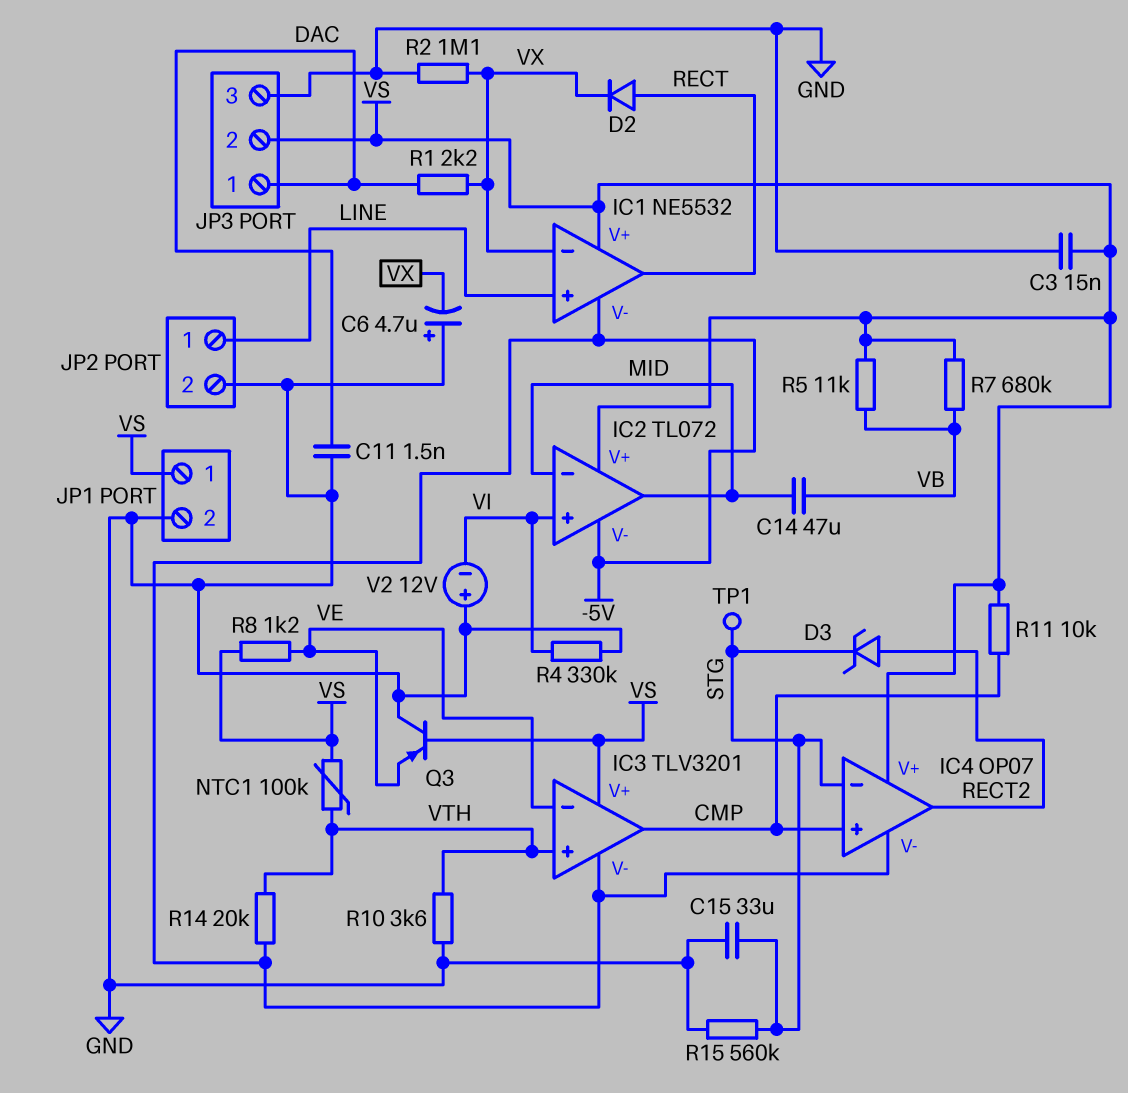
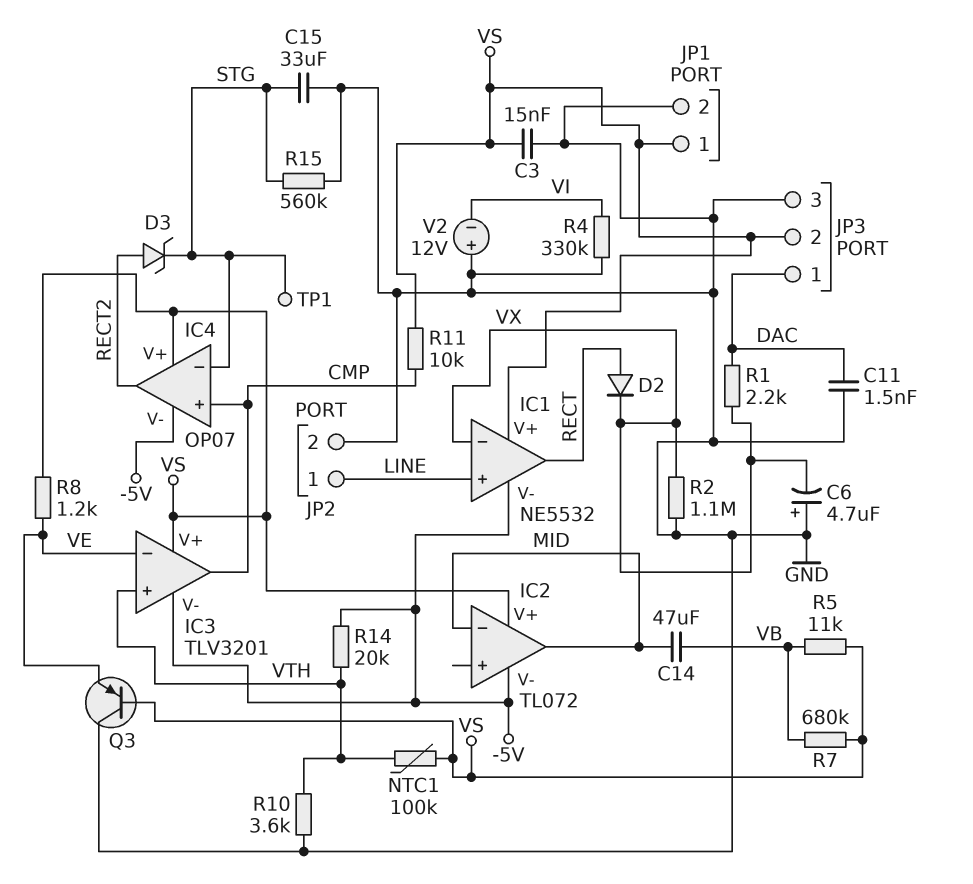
IC2 pin in+: VI -> none

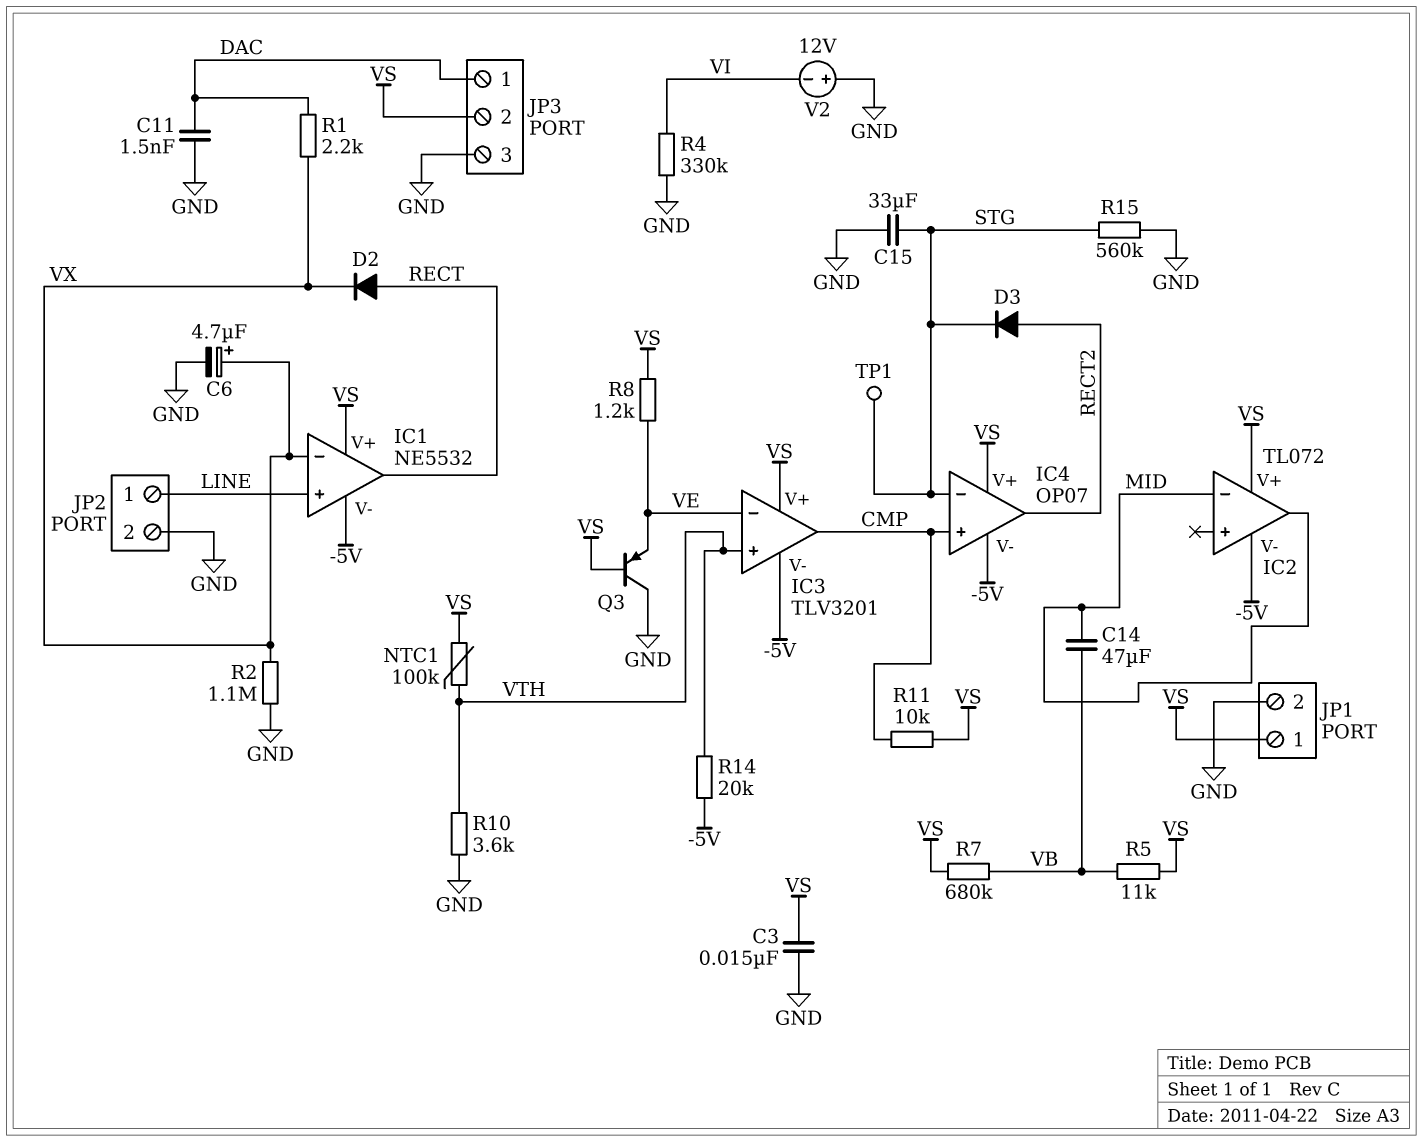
C6: 4.7uF (plus GND, minus VX) -> 4.7uF (plus VX, minus GND)
D3: zener (A RECT2, K STG) -> diode (A RECT2, K STG)

